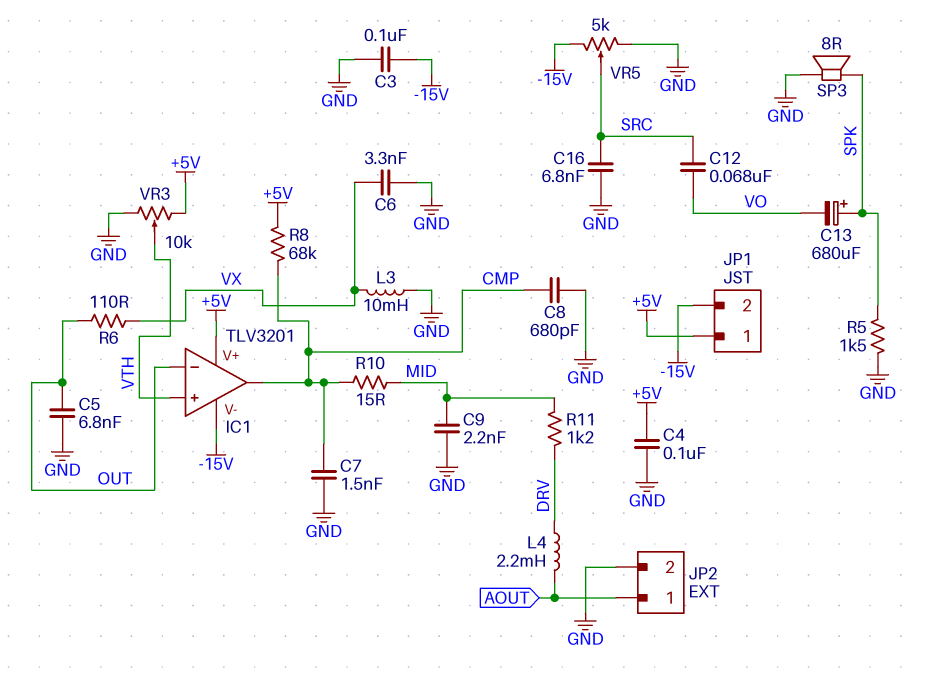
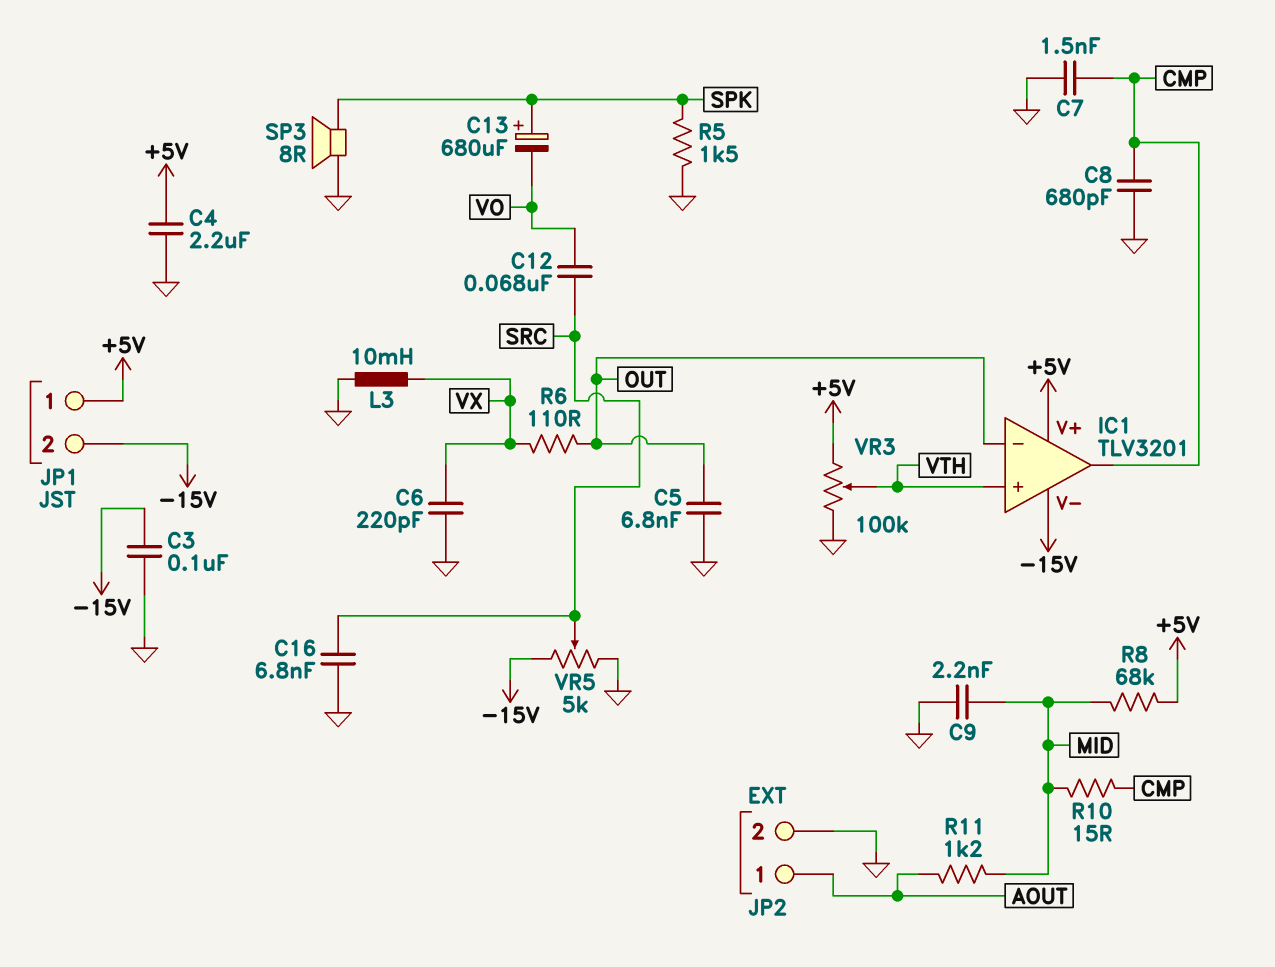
C4: 100nF (+5V, GND) -> 2.2uF (+5V, GND)
C6: 3.3nF (GND, VX) -> 220pF (GND, VX)
L4: 2.2mH (AOUT, DRV) -> none
R8: 68k (+5V, CMP) -> 68k (+5V, MID)
R11: 1.2k (DRV, MID) -> 1.2k (AOUT, MID)
VR3: 10k (+5V, GND, wiper VTH) -> 100k (+5V, GND, wiper VTH)

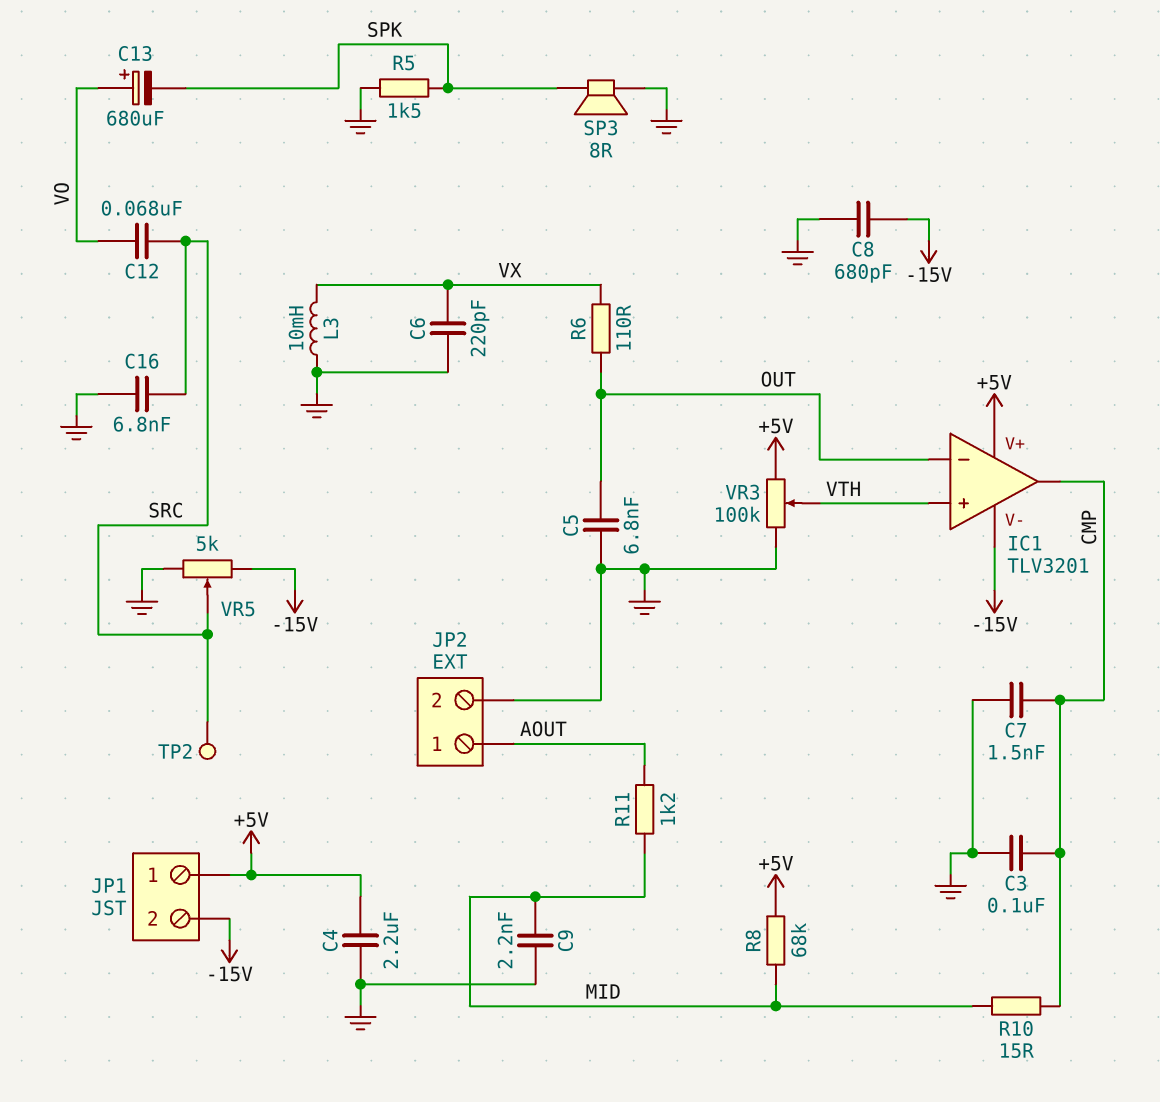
C3: 100nF (-15V, GND) -> 100nF (CMP, GND)
C8: 680pF (CMP, GND) -> 680pF (-15V, GND)
C13: 680uF (plus SPK, minus VO) -> 680uF (plus VO, minus SPK)
TP2: none -> test point (SRC)

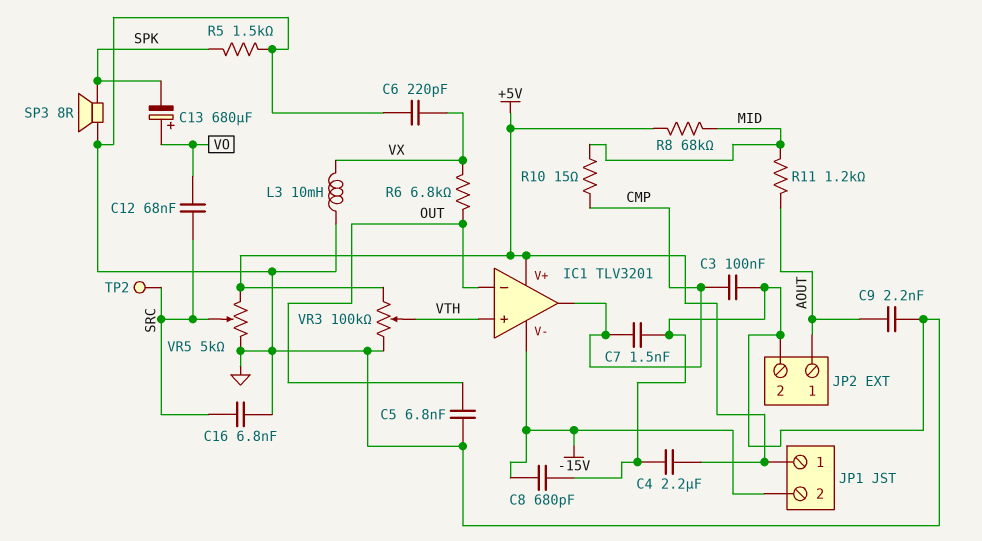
C9: 2.2nF (GND, MID) -> 2.2nF (AOUT, GND)
R6: 110 (OUT, VX) -> 6.8k (OUT, VX)
VR5: 5k (-15V, GND, wiper SRC) -> 5k (+5V, GND, wiper SRC)

